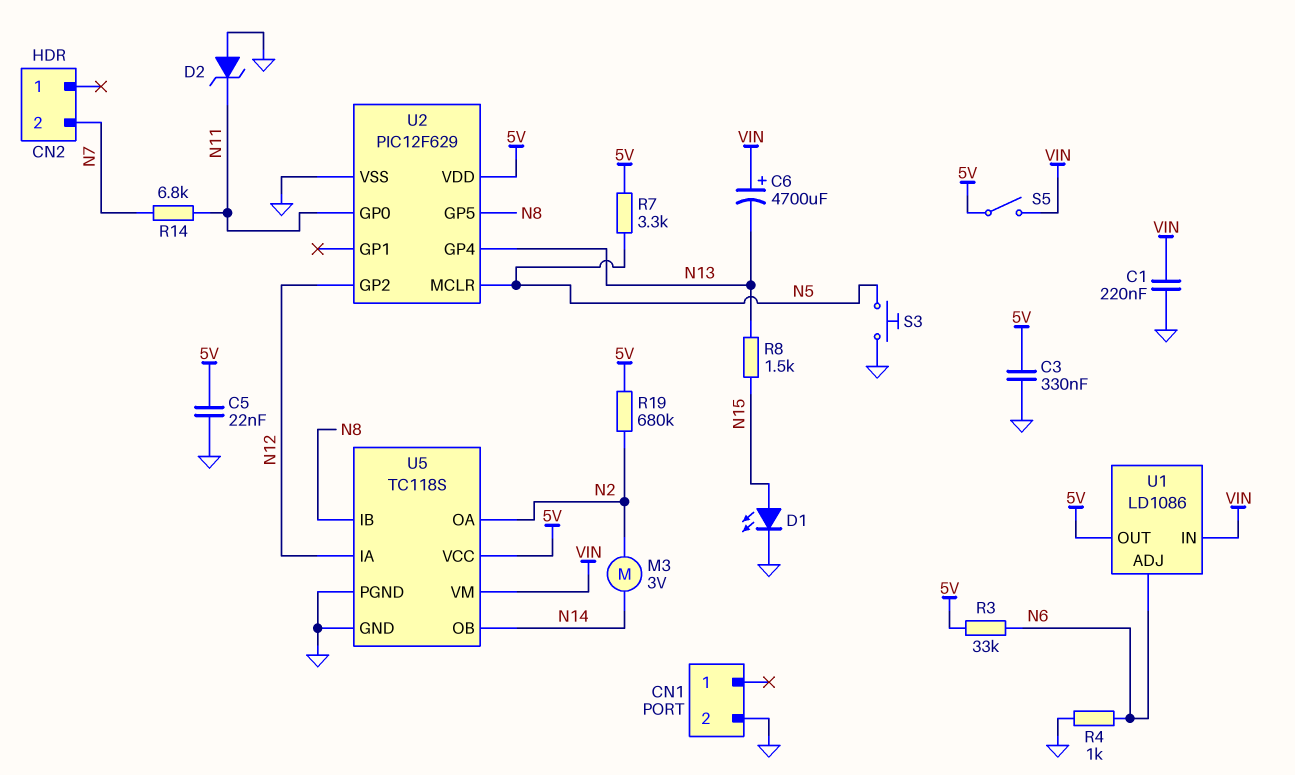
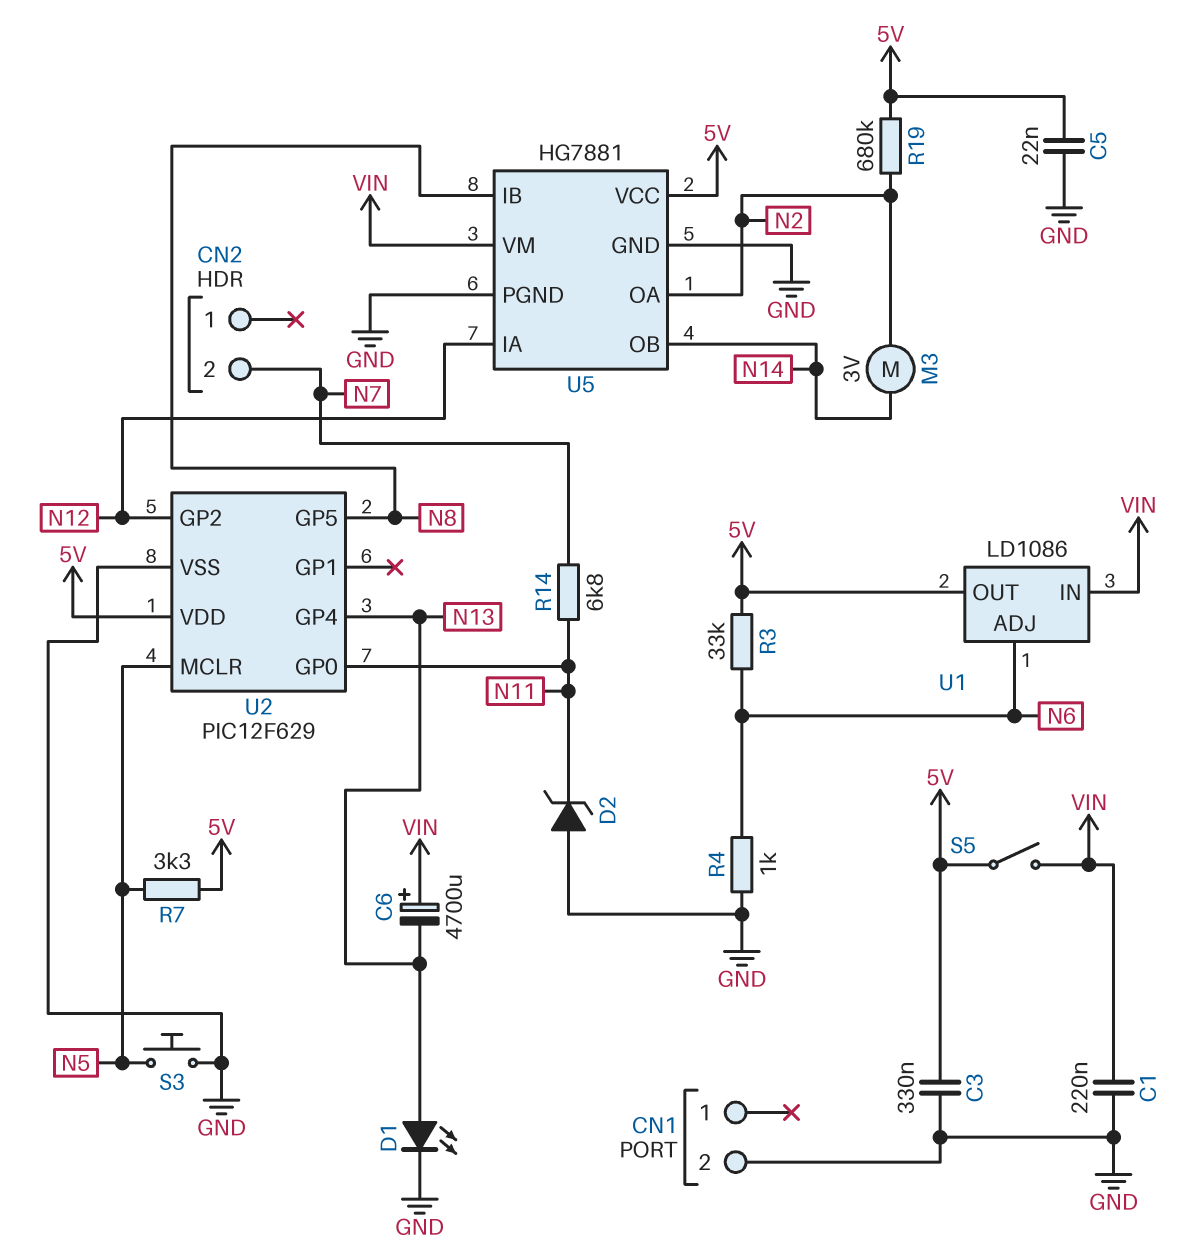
D1: LED (A N15, K GND) -> LED (A N13, K GND)
R8: 1.5k (N13, N15) -> none
U5: TC118S -> HG7881

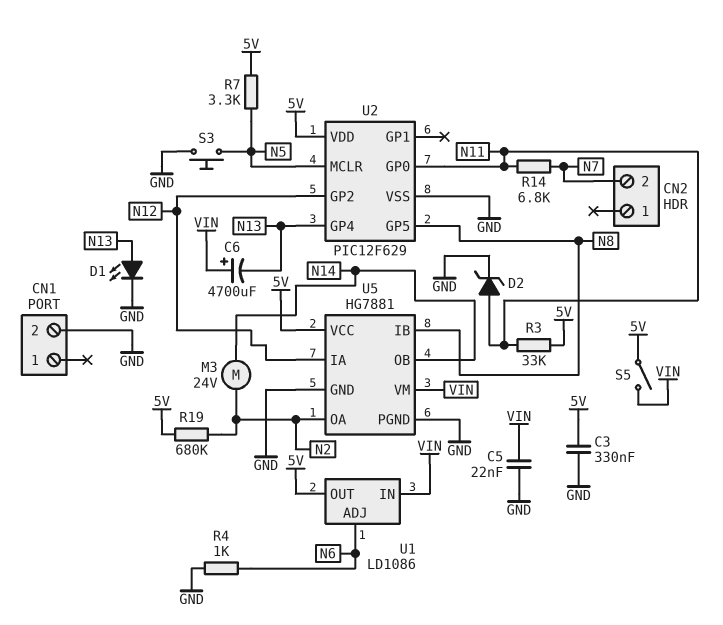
C1: 220nF (GND, VIN) -> none
C5: 22nF (5V, GND) -> 22nF (GND, VIN)
D2: zener (A GND, K N11) -> zener (A N11, K GND)
M3: motor 3V (N2, N14) -> motor 24V (N2, N14)
R3: 33k (5V, N6) -> 33k (5V, N11)

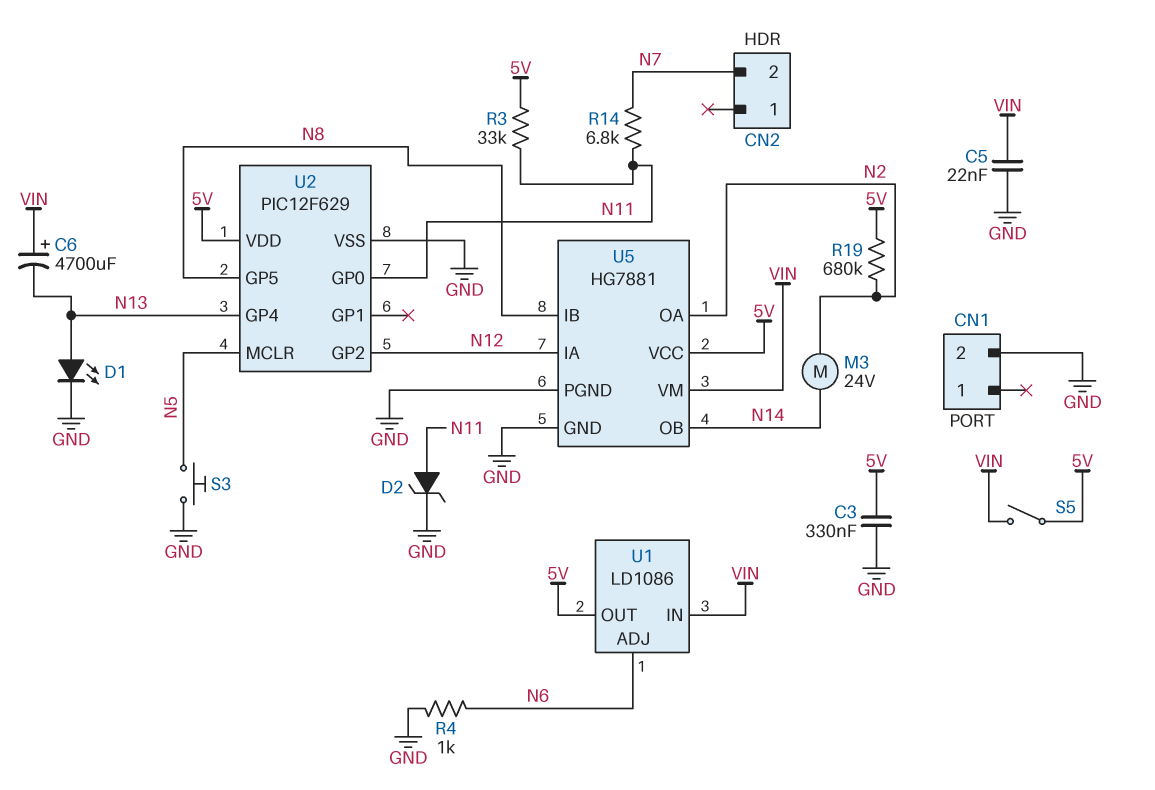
R7: 3.3k (5V, N5) -> none

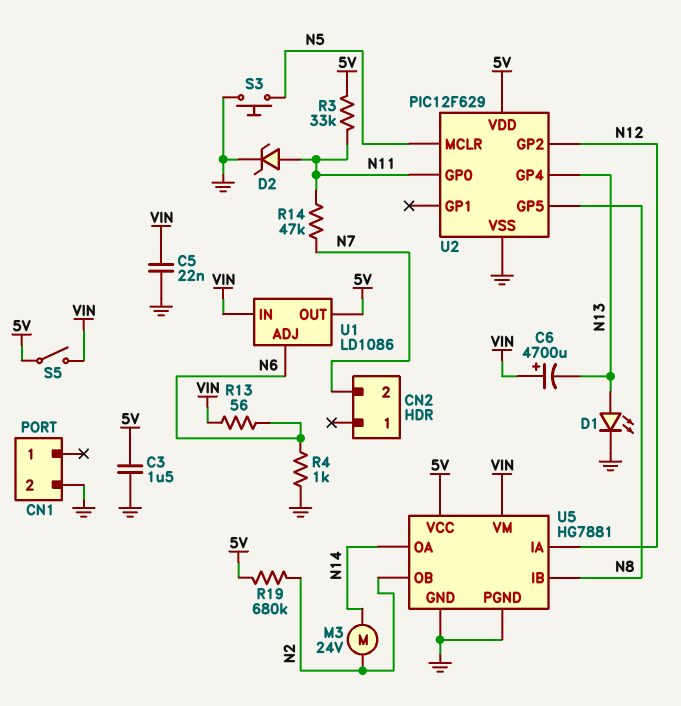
C3: 330nF (5V, GND) -> 1.5uF (5V, GND)
R13: none -> 56 (N6, VIN)
R14: 6.8k (N7, N11) -> 47k (N7, N11)
U5 pin OA: N2 -> N14
U5 pin OB: N14 -> N2

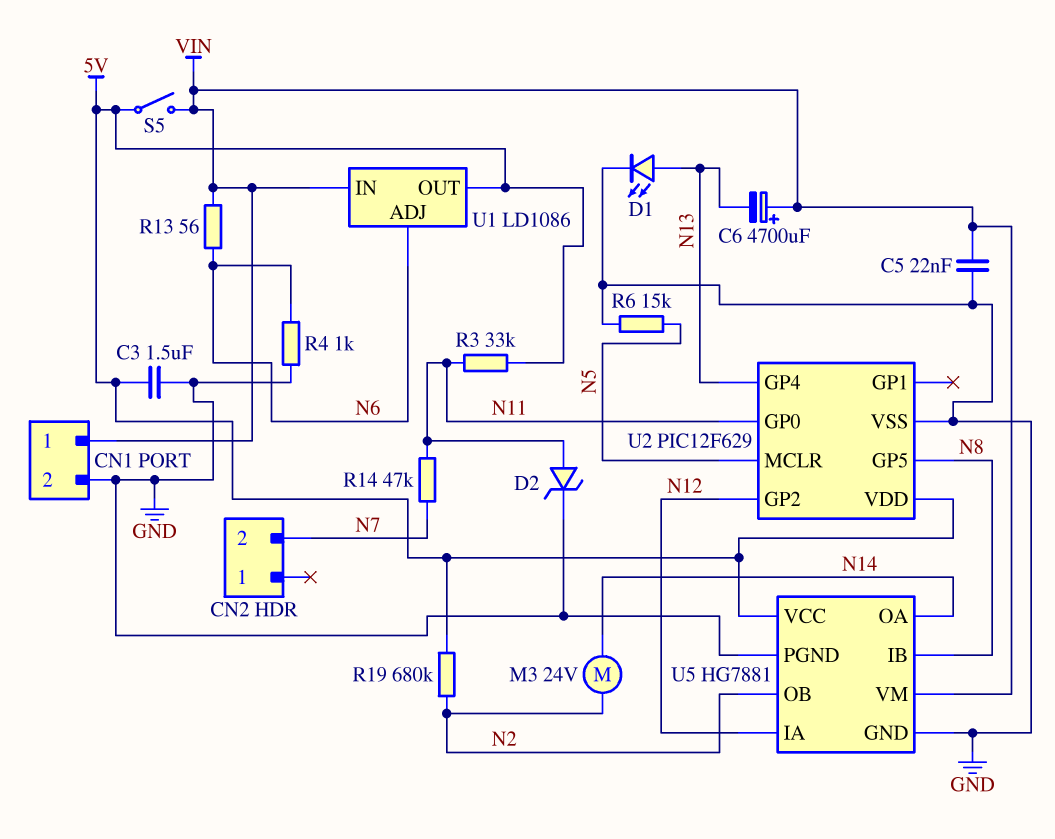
CN1 pin 1: none -> VIN
R6: none -> 15k (GND, N5)
S3: button (GND, N5) -> none

